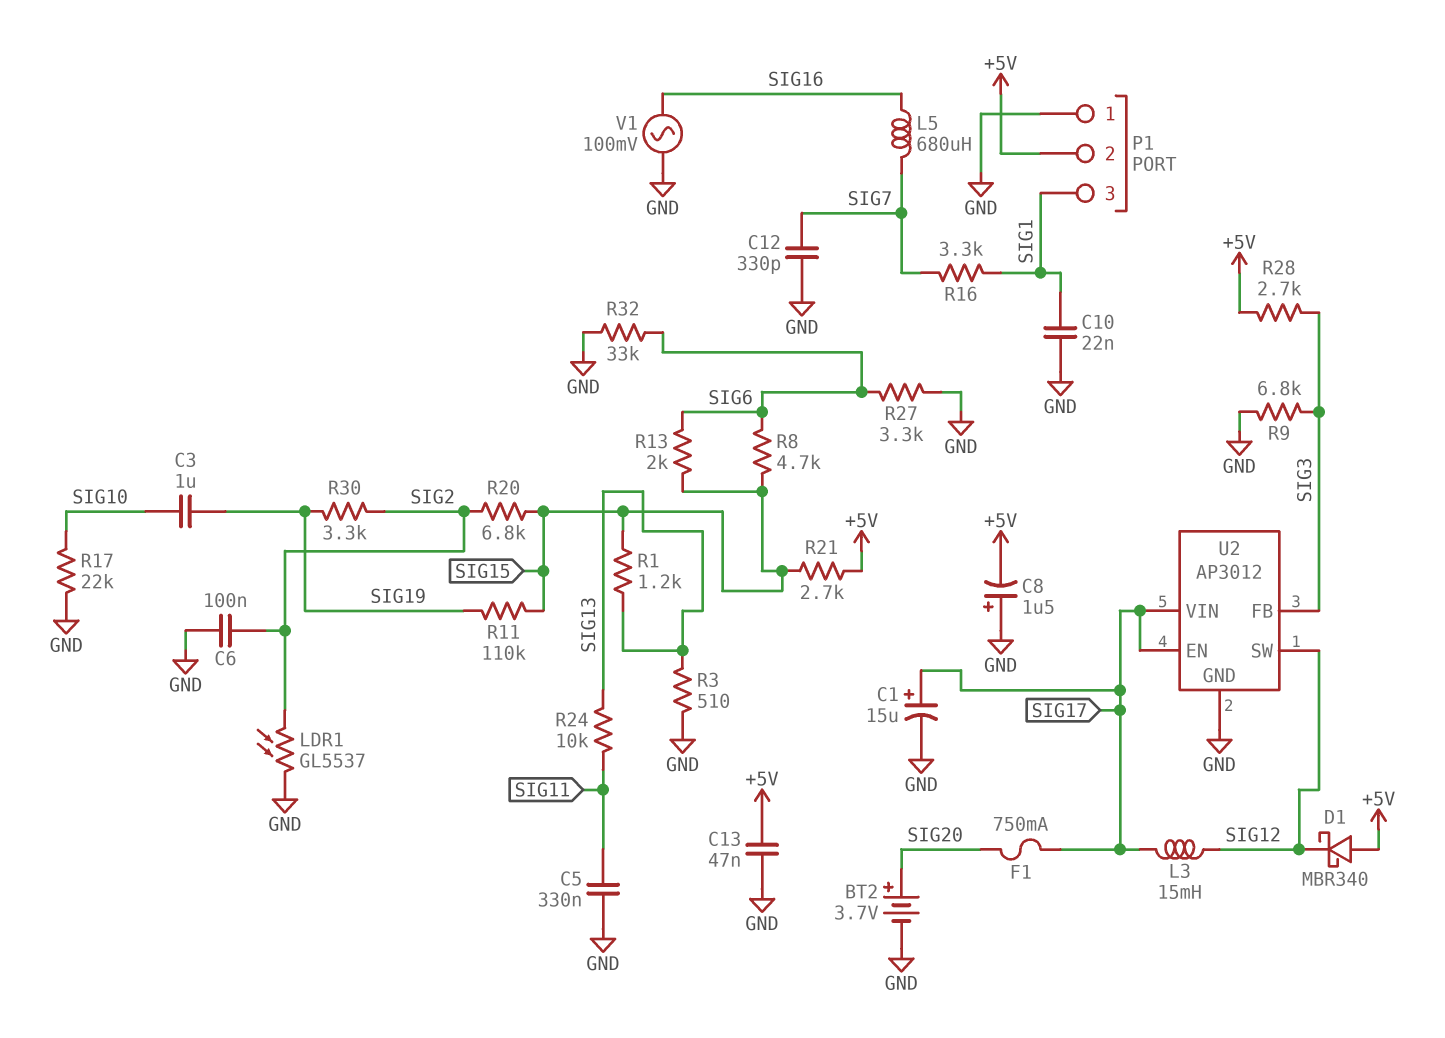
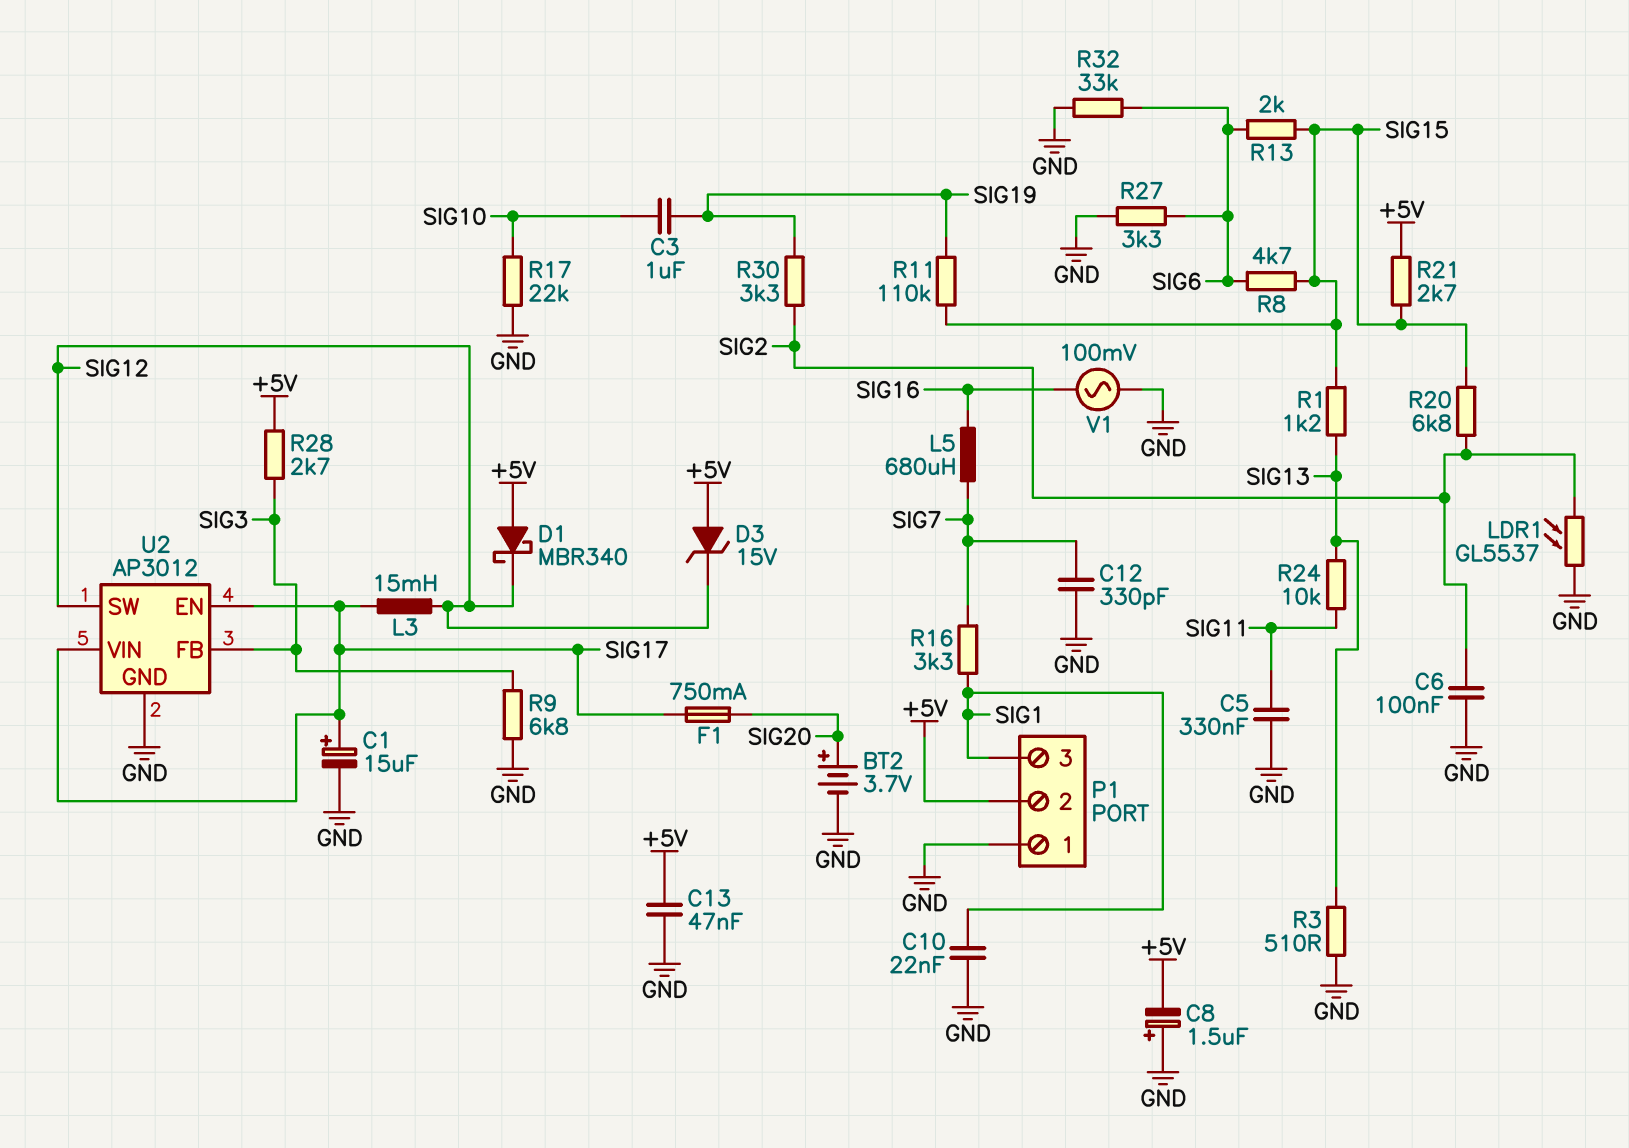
D3: none -> zener 15V (A +5V, K SIG12)

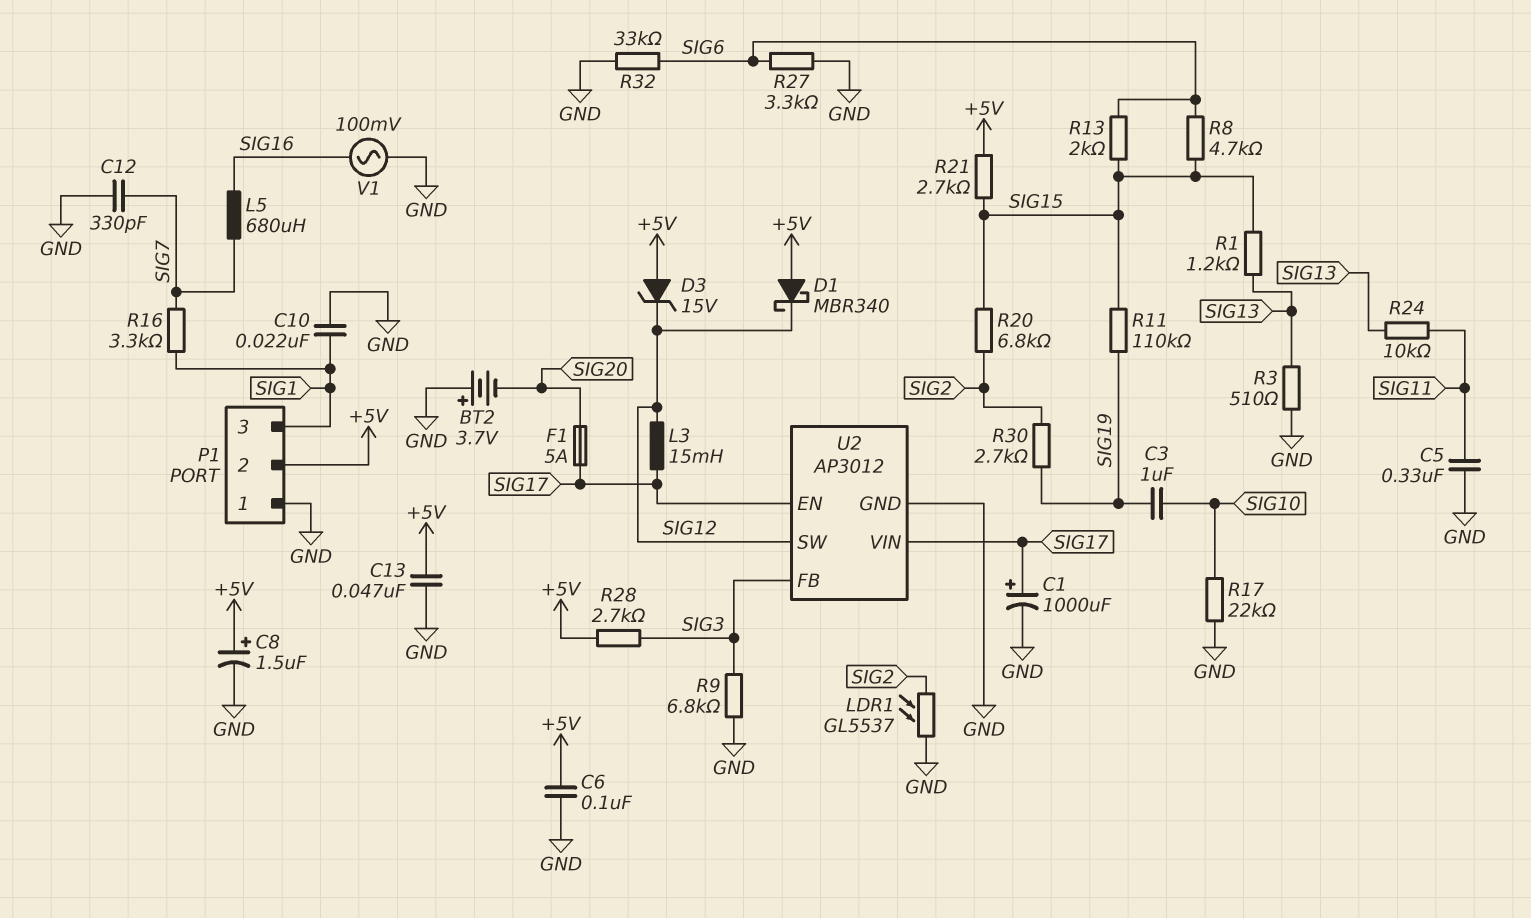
BT2: 3.7V (plus SIG20, minus GND) -> 3.7V (plus GND, minus SIG20)
C1: 15uF (plus SIG17, minus GND) -> 1000uF (plus SIG17, minus GND)
C6: 100nF (GND, SIG2) -> 100nF (+5V, GND)
C8: 1.5uF (plus GND, minus +5V) -> 1.5uF (plus +5V, minus GND)
F1: 750mA (SIG17, SIG20) -> 5A (SIG17, SIG20)
R30: 3.3k (SIG2, SIG19) -> 2.7k (SIG2, SIG19)

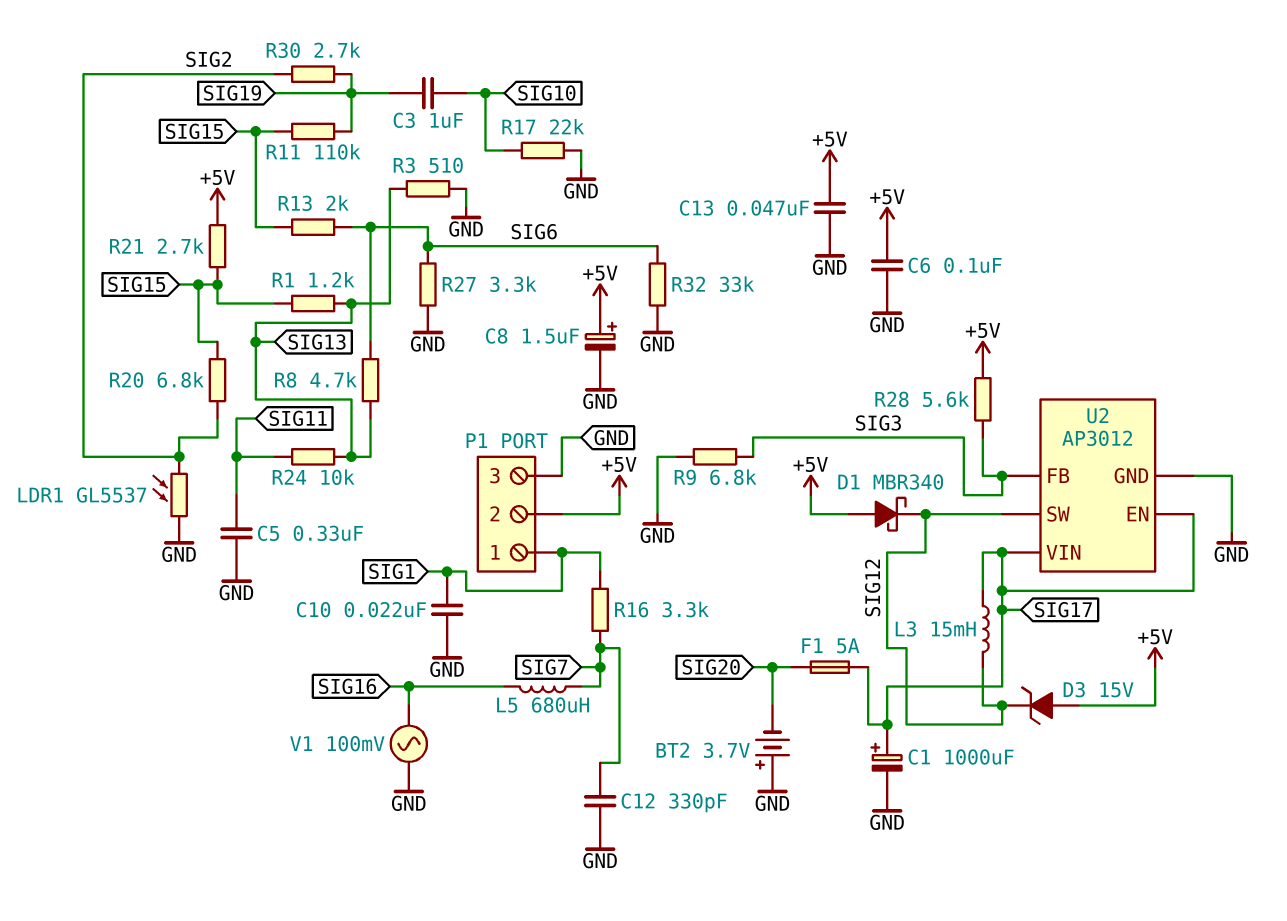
P1 pin 1: GND -> SIG1
P1 pin 3: SIG1 -> GND
R8: 4.7k (SIG6, SIG15) -> 4.7k (SIG6, SIG13)
R28: 2.7k (+5V, SIG3) -> 5.6k (+5V, SIG3)

